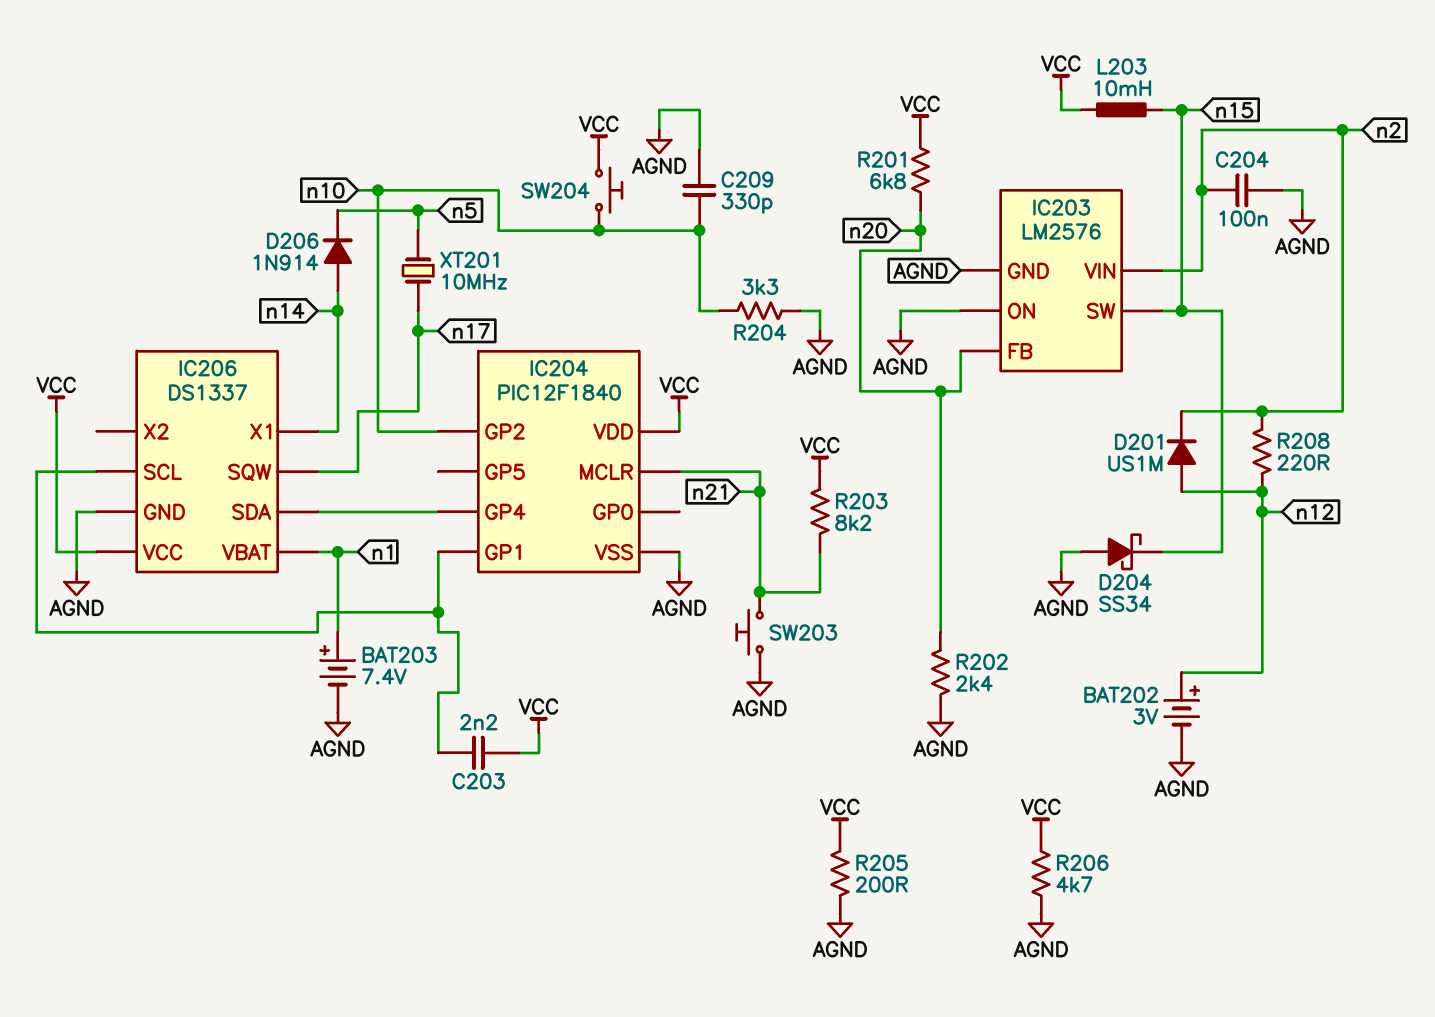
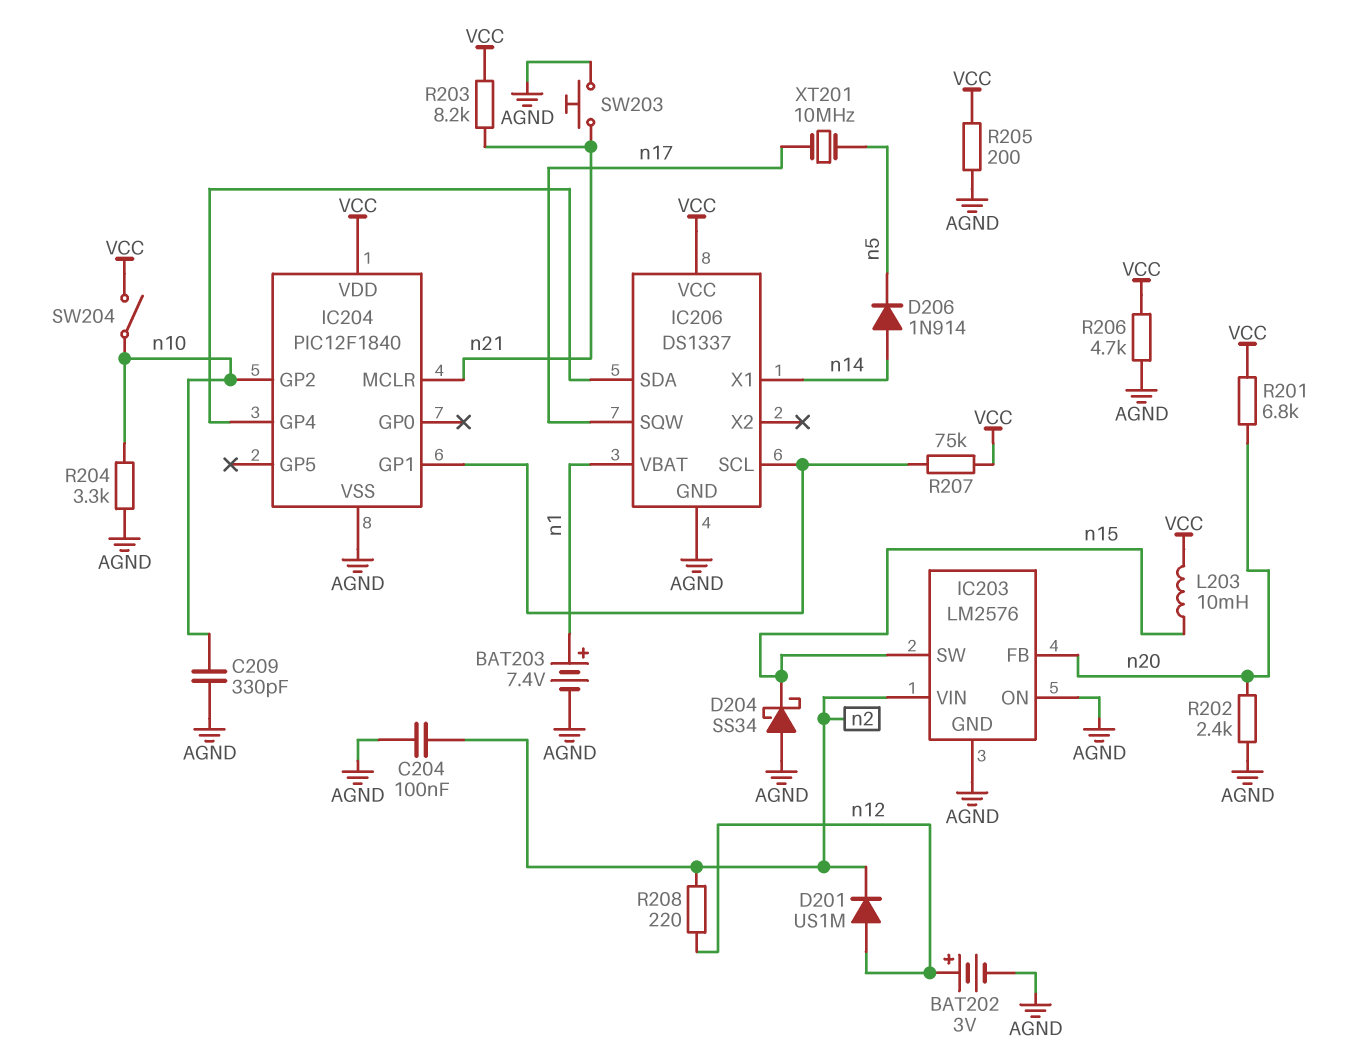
C203: 2.2nF (IC204/GP1, VCC) -> none
R207: none -> 75k (IC204/GP1, VCC)
SW204: button (VCC, n10) -> switch (VCC, n10)

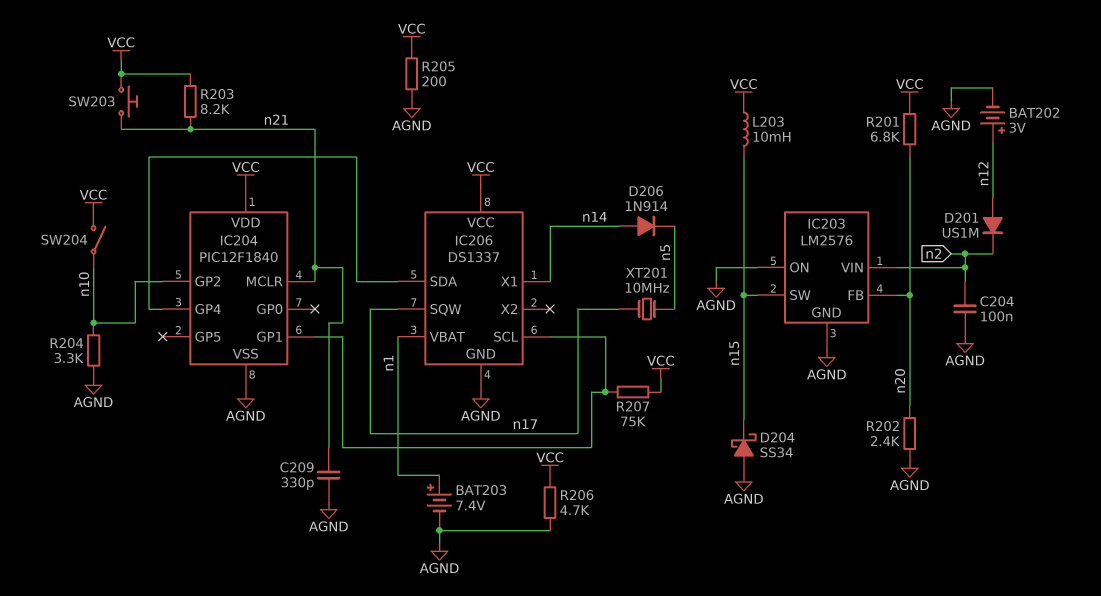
C209: 330pF (AGND, n10) -> 330pF (AGND, n21)
R208: 220 (n2, n12) -> none
SW203: button (AGND, n21) -> button (VCC, n21)

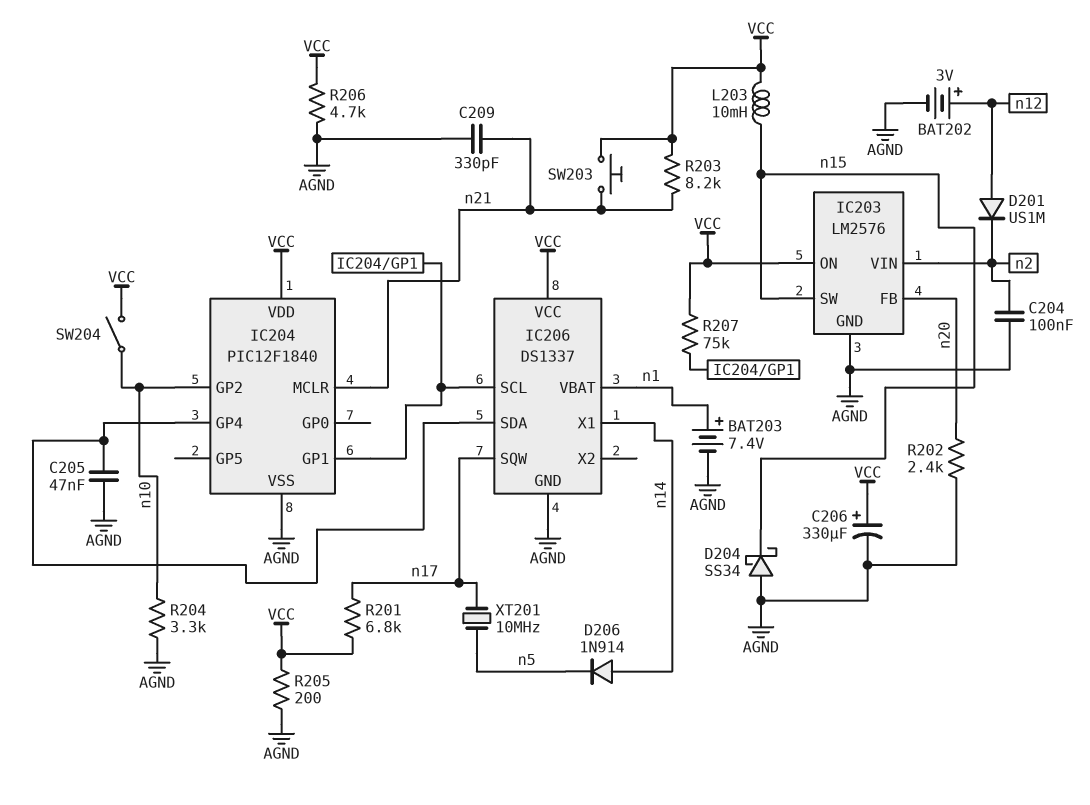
C205: none -> 47nF (AGND, IC204/GP4)
C206: none -> 330uF (plus VCC, minus AGND)
IC203 pin ON: AGND -> VCC
R201: 6.8k (VCC, n20) -> 6.8k (VCC, n17)

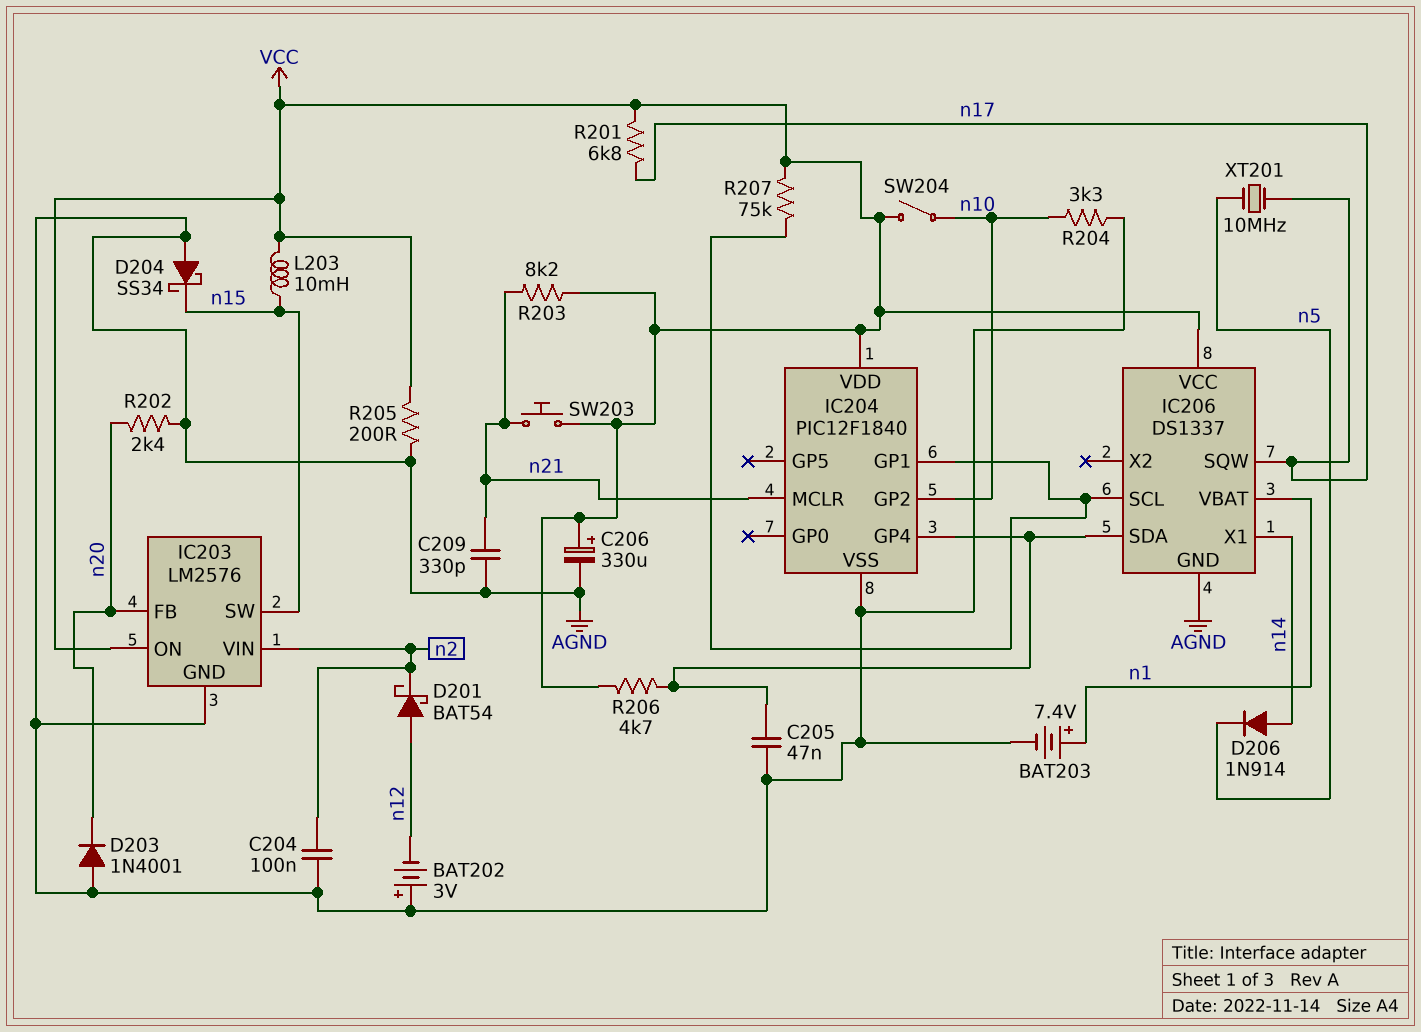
BAT202: 3V (plus n12, minus AGND) -> 3V (plus AGND, minus n12)
D201: diode US1M (A n12, K n2) -> schottky BAT54 (A n12, K n2)
D203: none -> diode 1N4001 (A AGND, K n20)
R206: 4.7k (AGND, VCC) -> 4.7k (IC204/GP4, VCC)

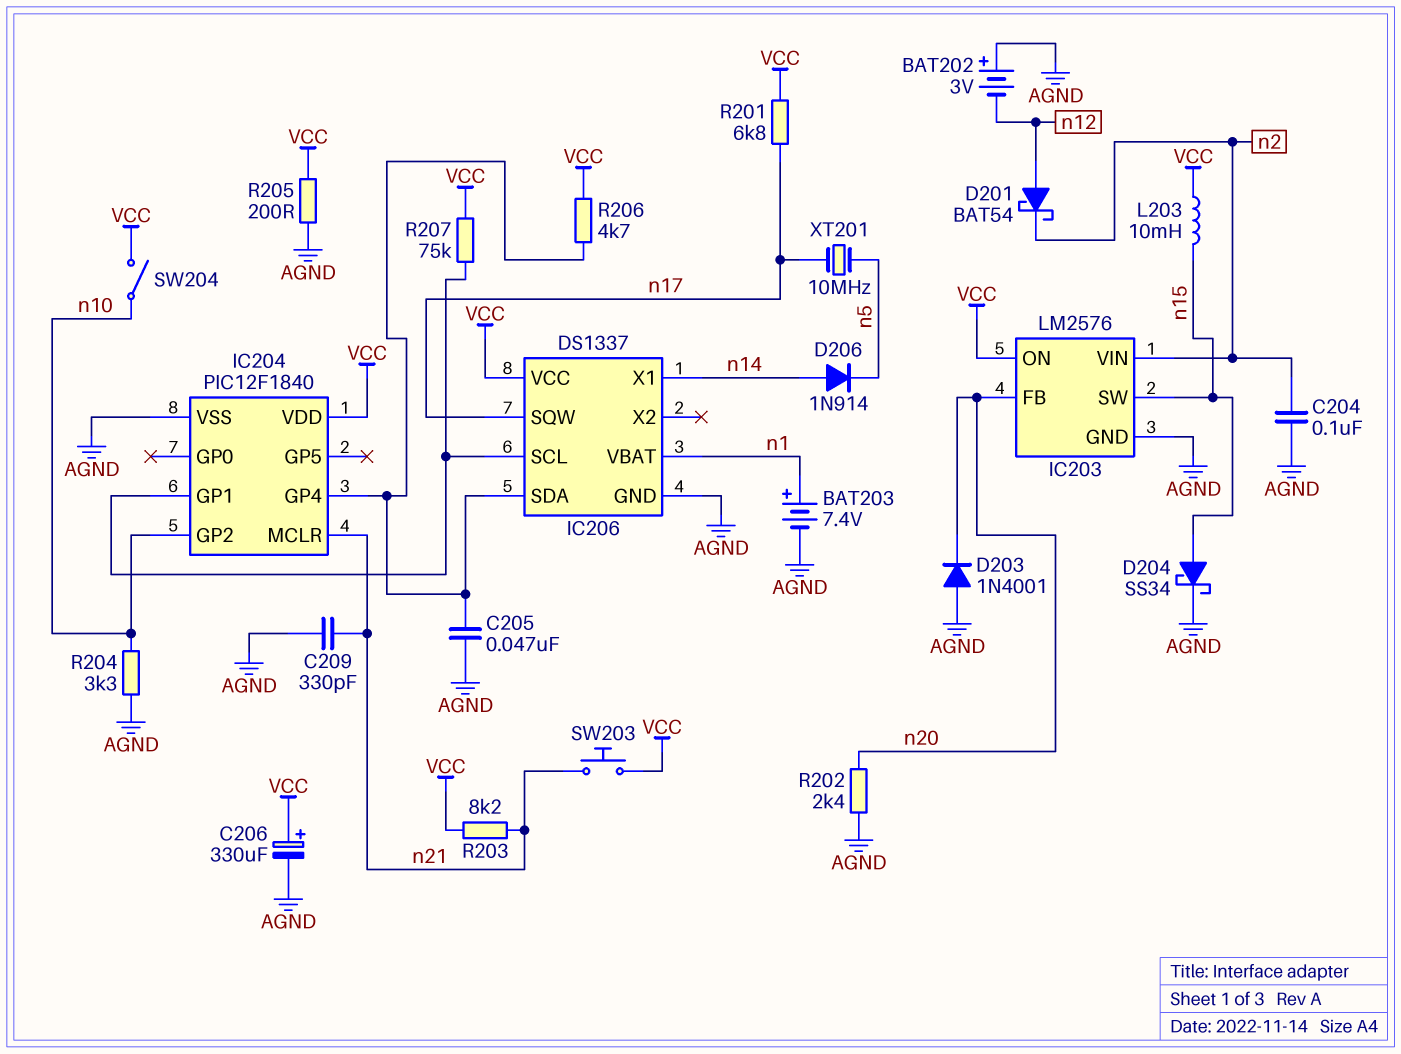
D204: schottky SS34 (A AGND, K n15) -> schottky SS34 (A n15, K AGND)

